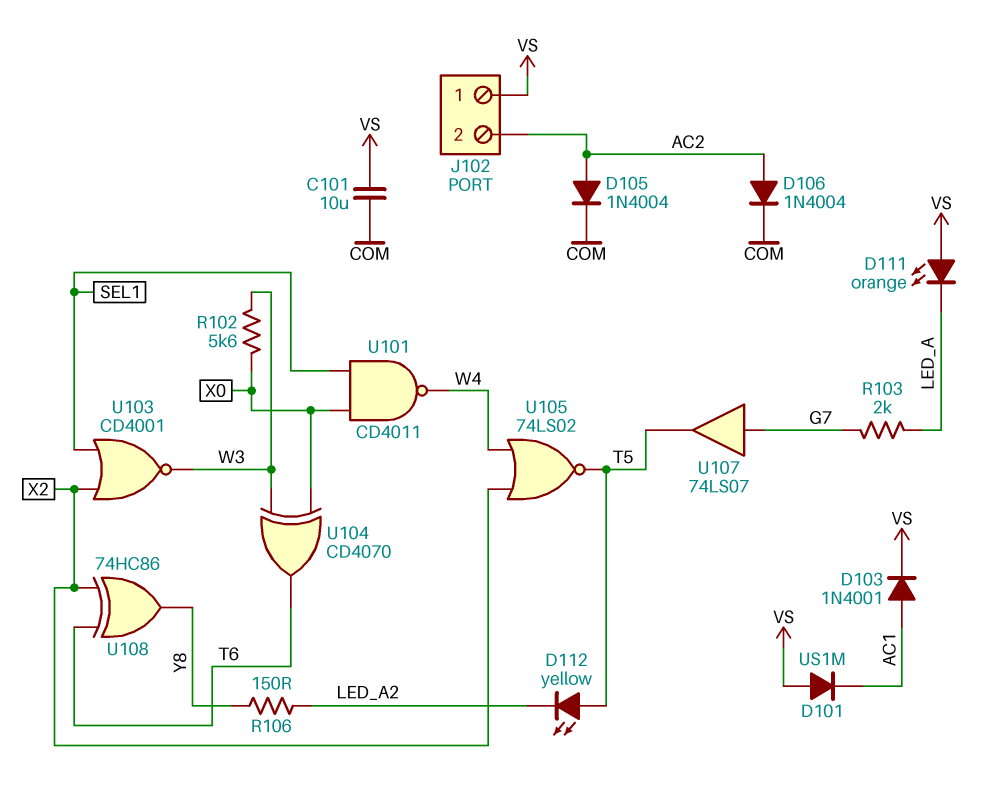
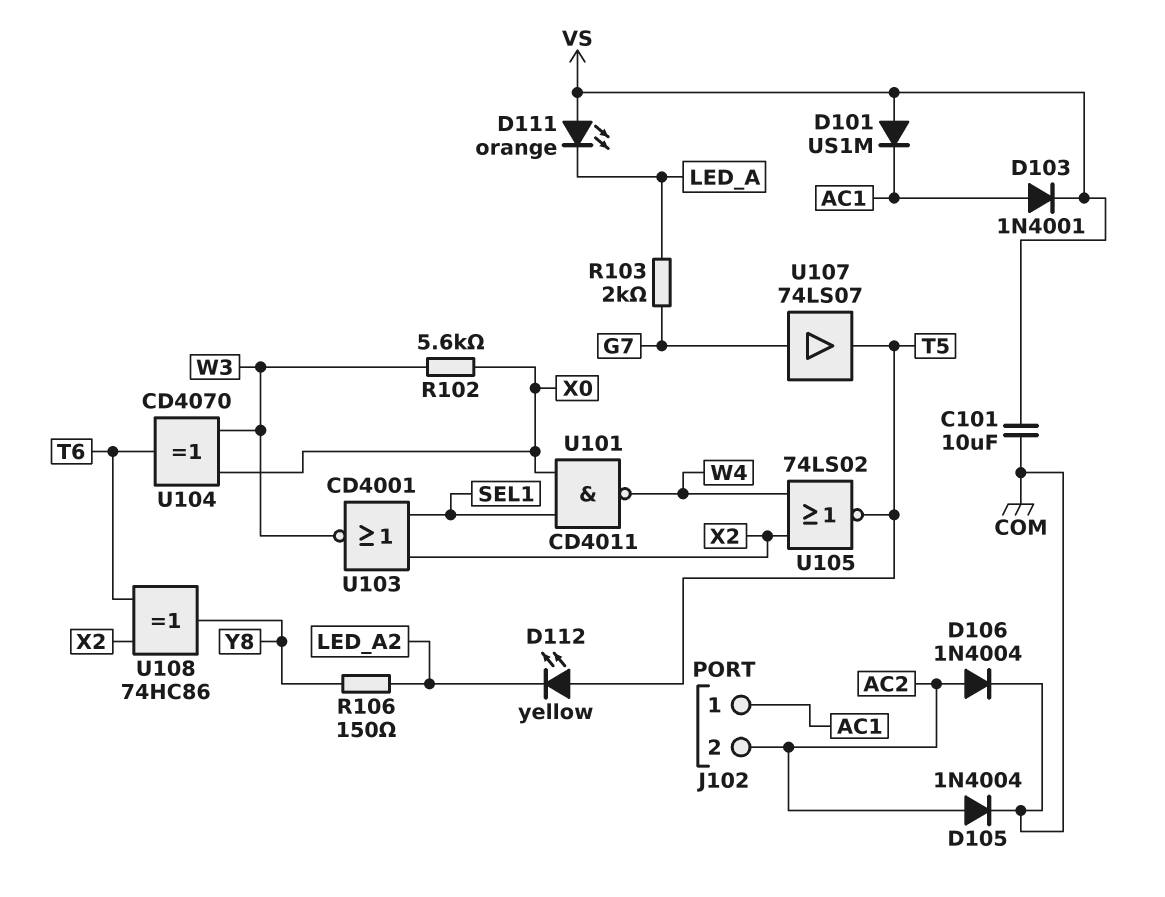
J102 pin 1: VS -> AC1

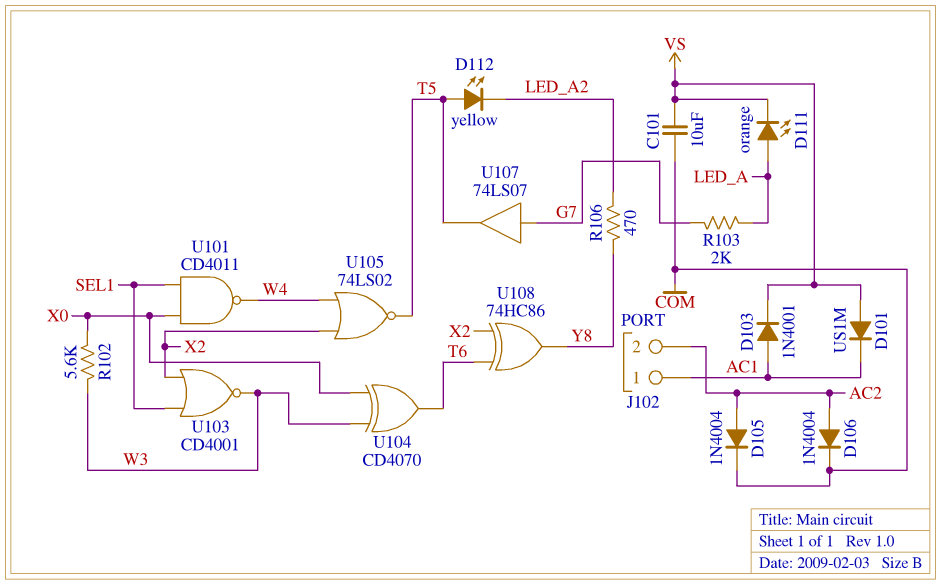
D111: LED orange (A VS, K LED_A) -> LED orange (A LED_A, K VS)
R106: 150 (LED_A2, Y8) -> 470 (LED_A2, Y8)

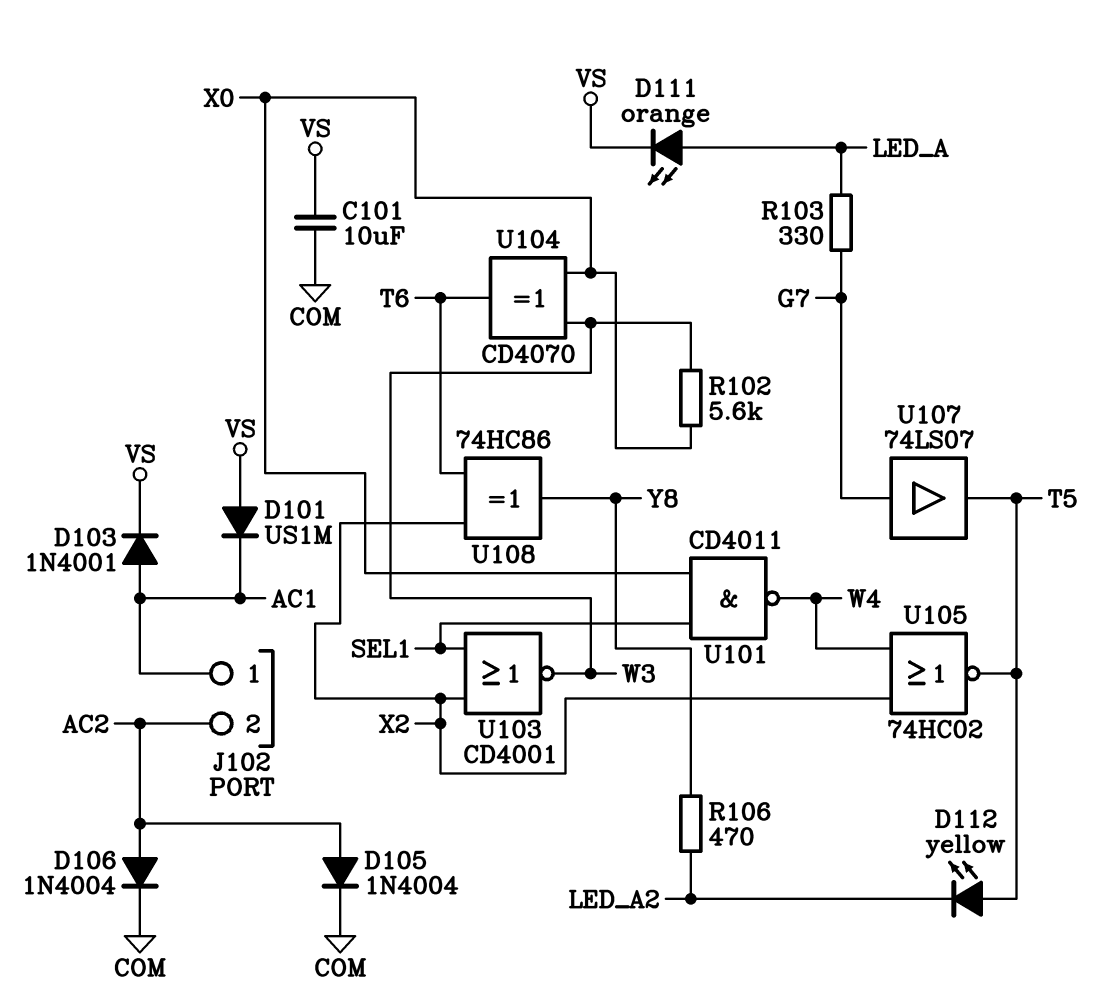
R103: 2k (G7, LED_A) -> 330 (G7, LED_A)
U105: NOR 74LS02 (in W4, in X2, out T5) -> NOR 74HC02 (in W4, in X2, out T5)

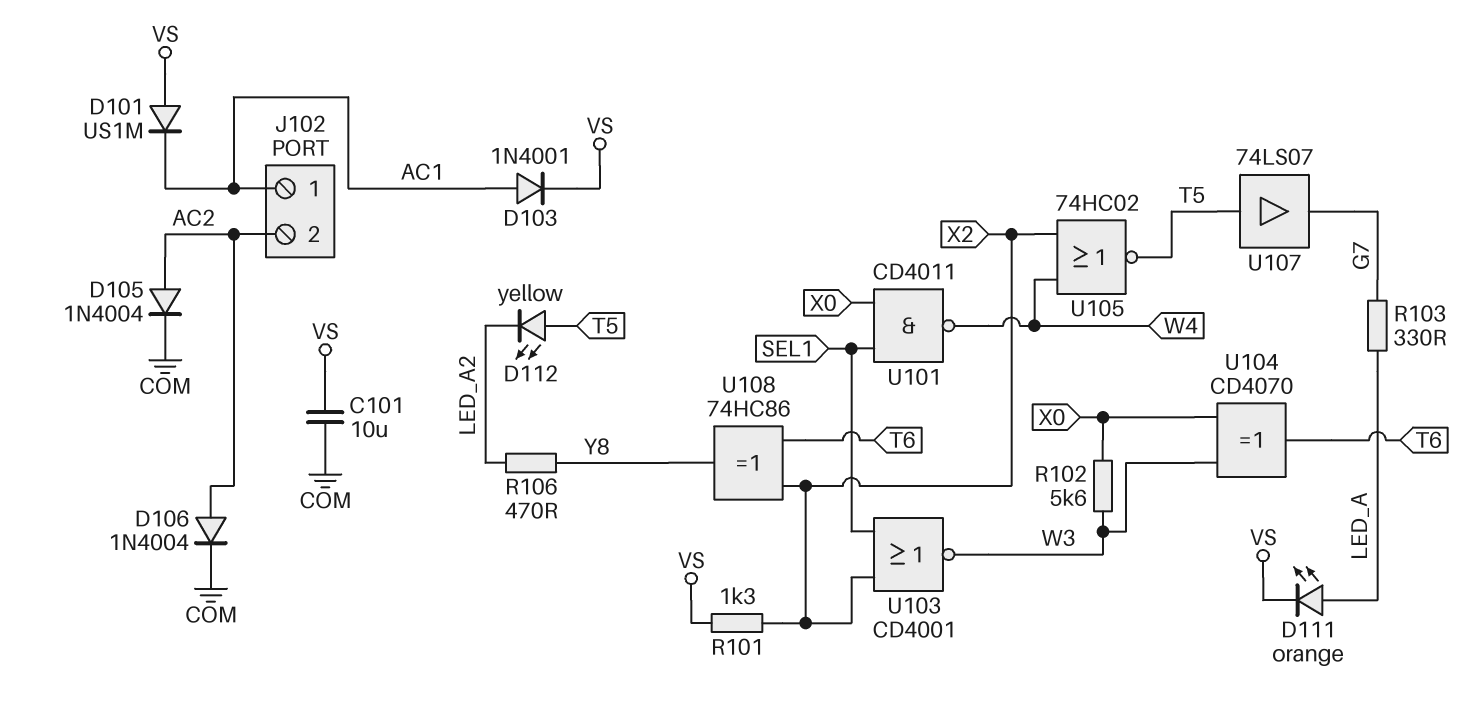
R101: none -> 1.3k (VS, X2)
U107: buffer 74LS07 (in G7, out T5) -> buffer 74LS07 (in T5, out G7)

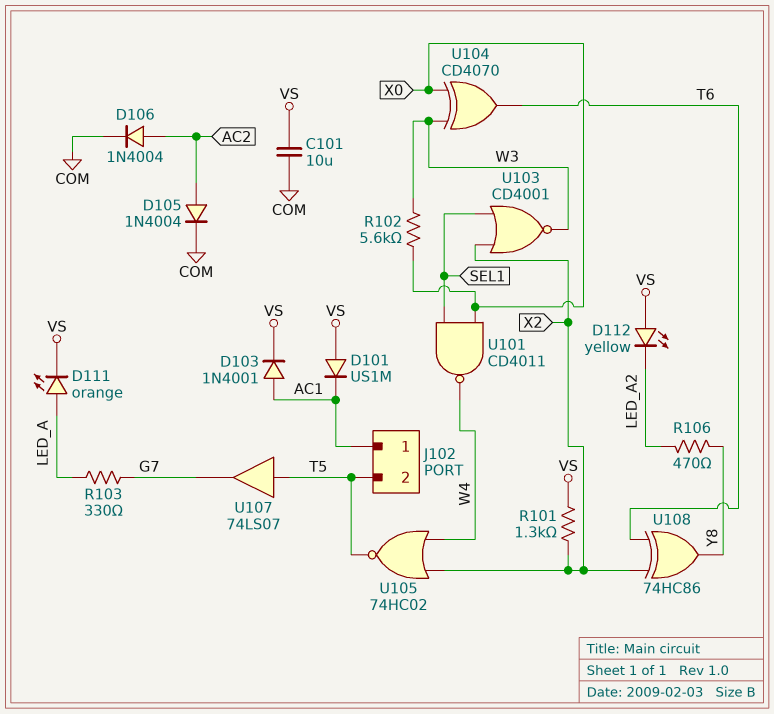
D112: LED yellow (A T5, K LED_A2) -> LED yellow (A VS, K LED_A2)
J102 pin 2: AC2 -> T5

